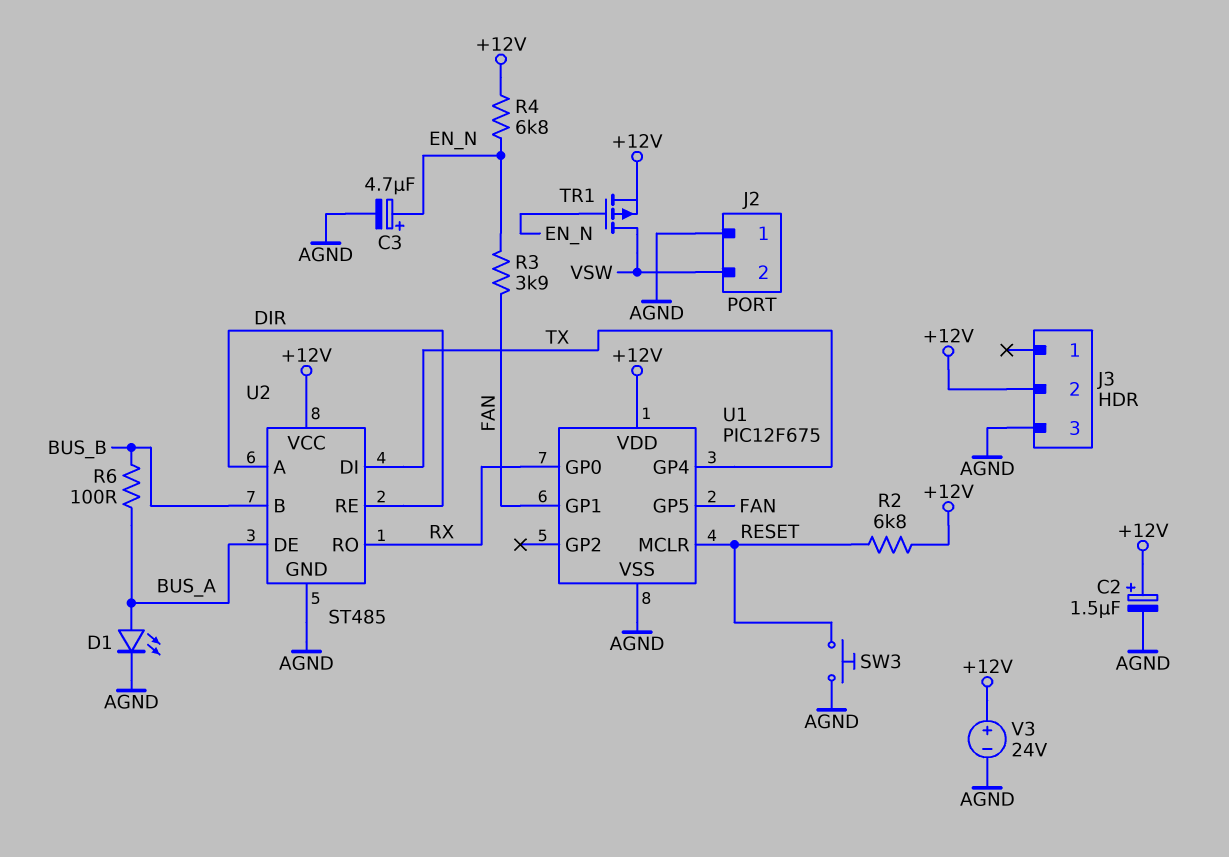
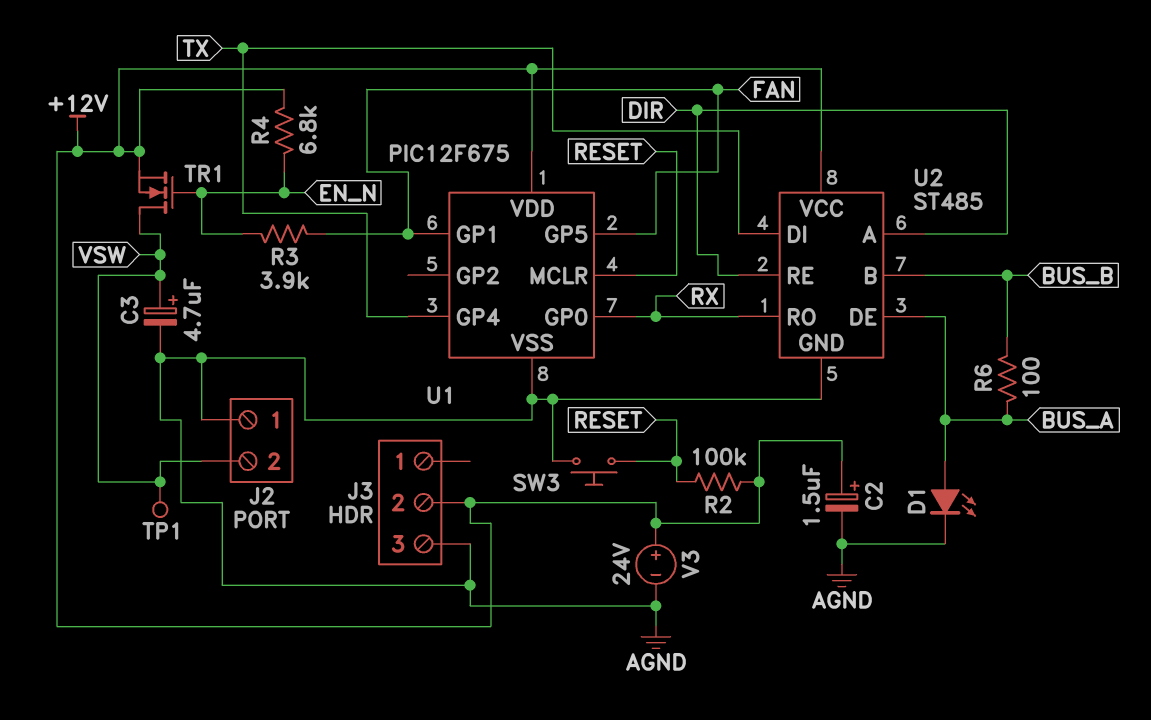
C3: 4.7uF (plus EN_N, minus AGND) -> 4.7uF (plus VSW, minus AGND)
R2: 6.8k (+12V, RESET) -> 100k (+12V, RESET)
TP1: none -> test point (VSW)
TR1: PMOS (G EN_N, D VSW, S +12V) -> NMOS (G EN_N, D VSW, S +12V)

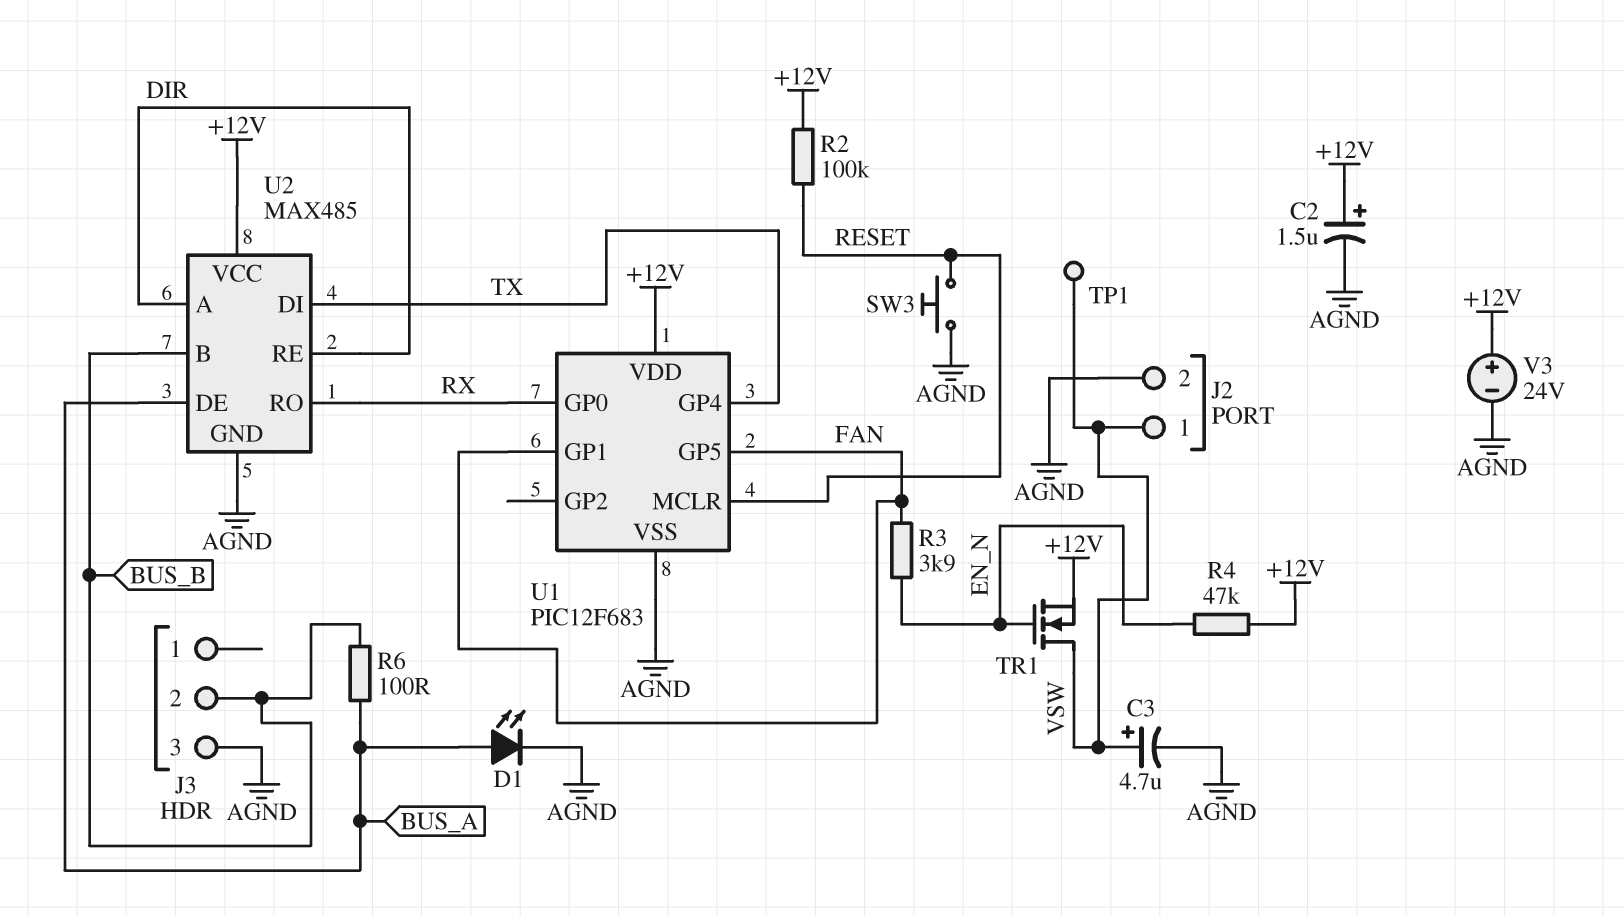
J2 pin 1: AGND -> VSW
J2 pin 2: VSW -> AGND
J3 pin 2: +12V -> BUS_B
R4: 6.8k (+12V, EN_N) -> 47k (+12V, EN_N)
U1: PIC12F675 -> PIC12F683
U2: ST485 -> MAX485

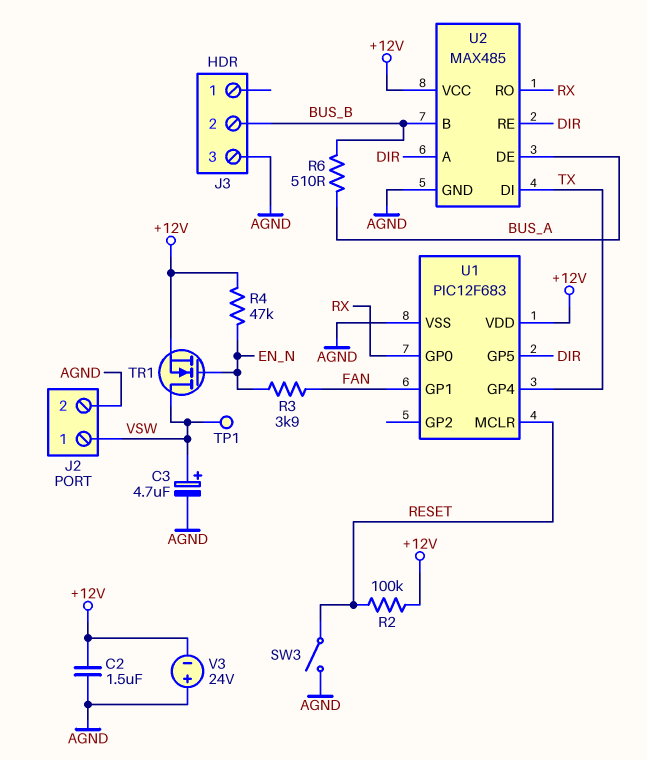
C2: 1.5uF (plus +12V, minus AGND) -> 1.5uF (+12V, AGND)
D1: LED (A BUS_A, K AGND) -> none
R6: 100 (BUS_A, BUS_B) -> 510 (BUS_A, BUS_B)
SW3: button (AGND, RESET) -> switch (AGND, RESET)
U1 pin GP5: FAN -> DIR
V3: 24V (plus +12V, minus AGND) -> 24V (plus AGND, minus +12V)

